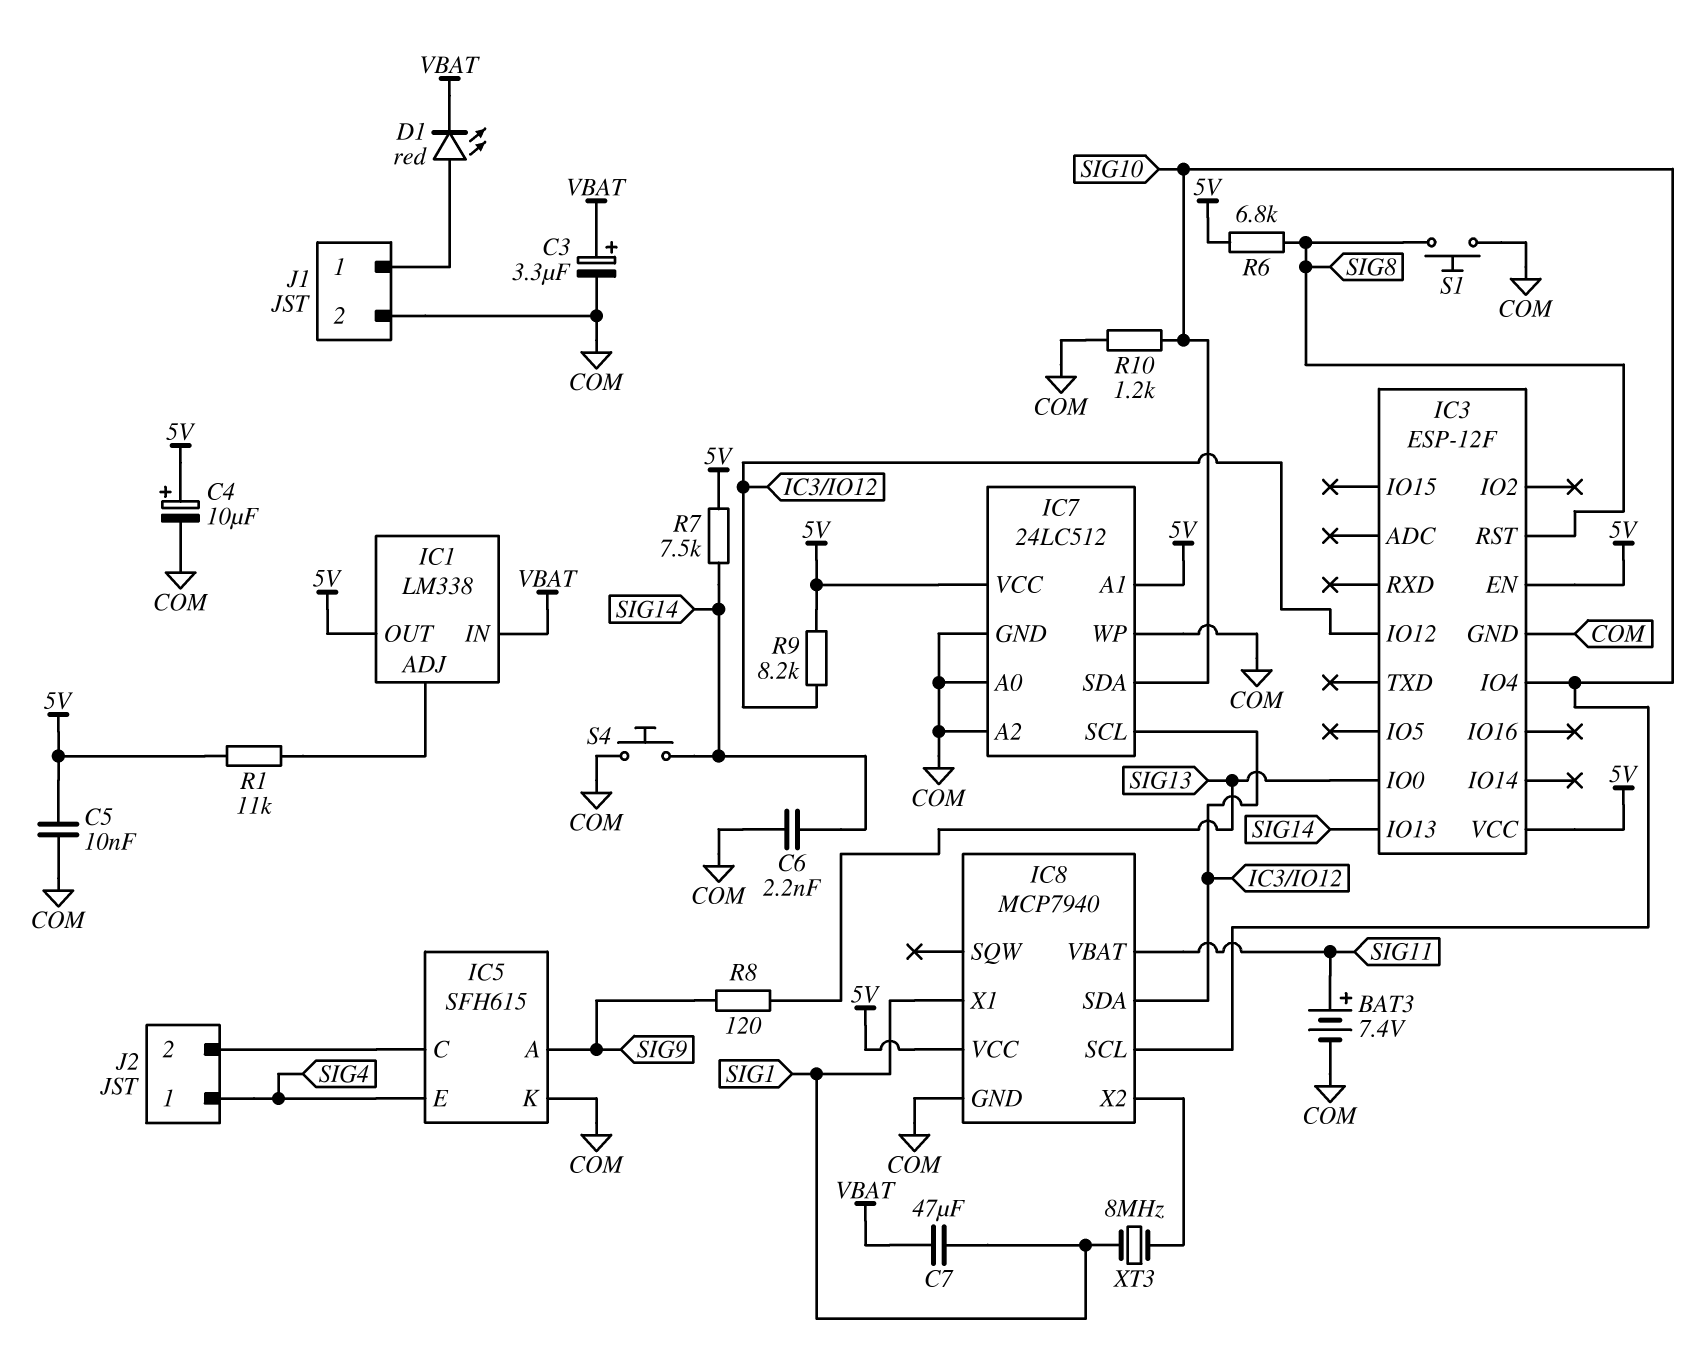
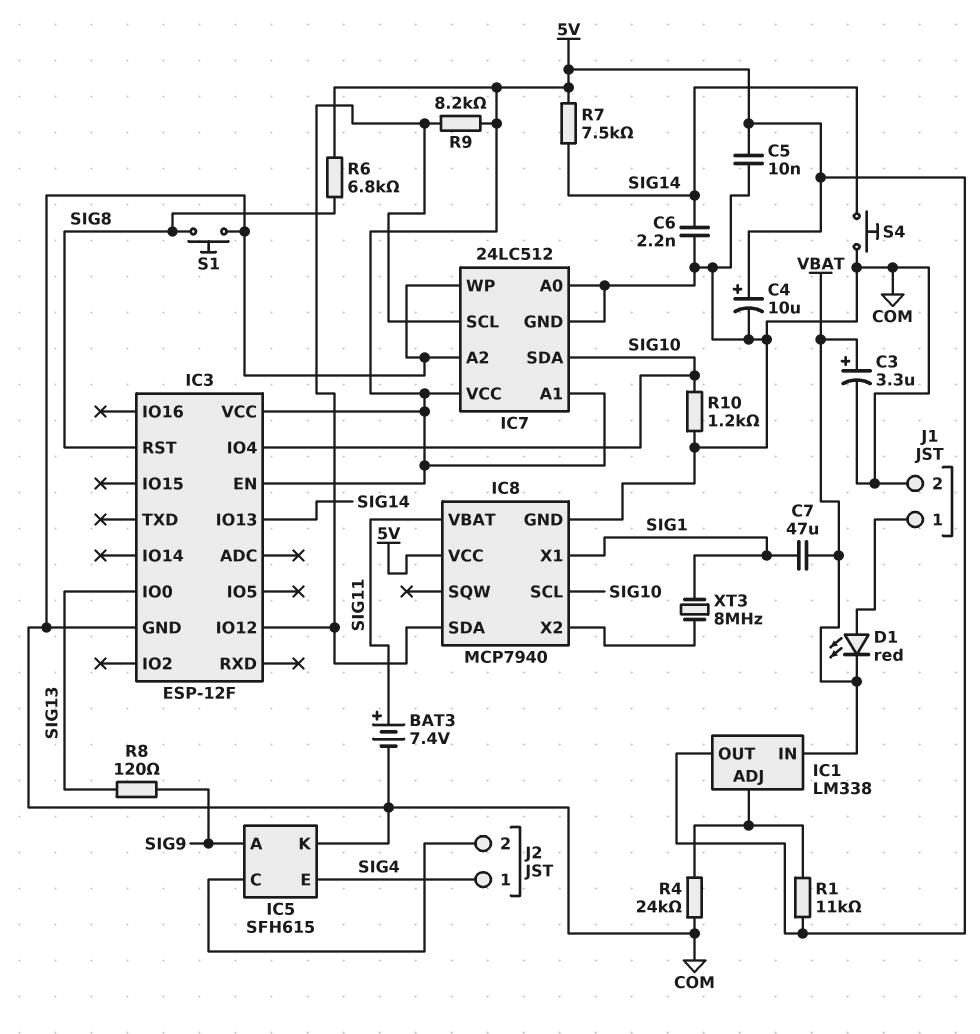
R4: none -> 24k (COM, IC1/ADJ)

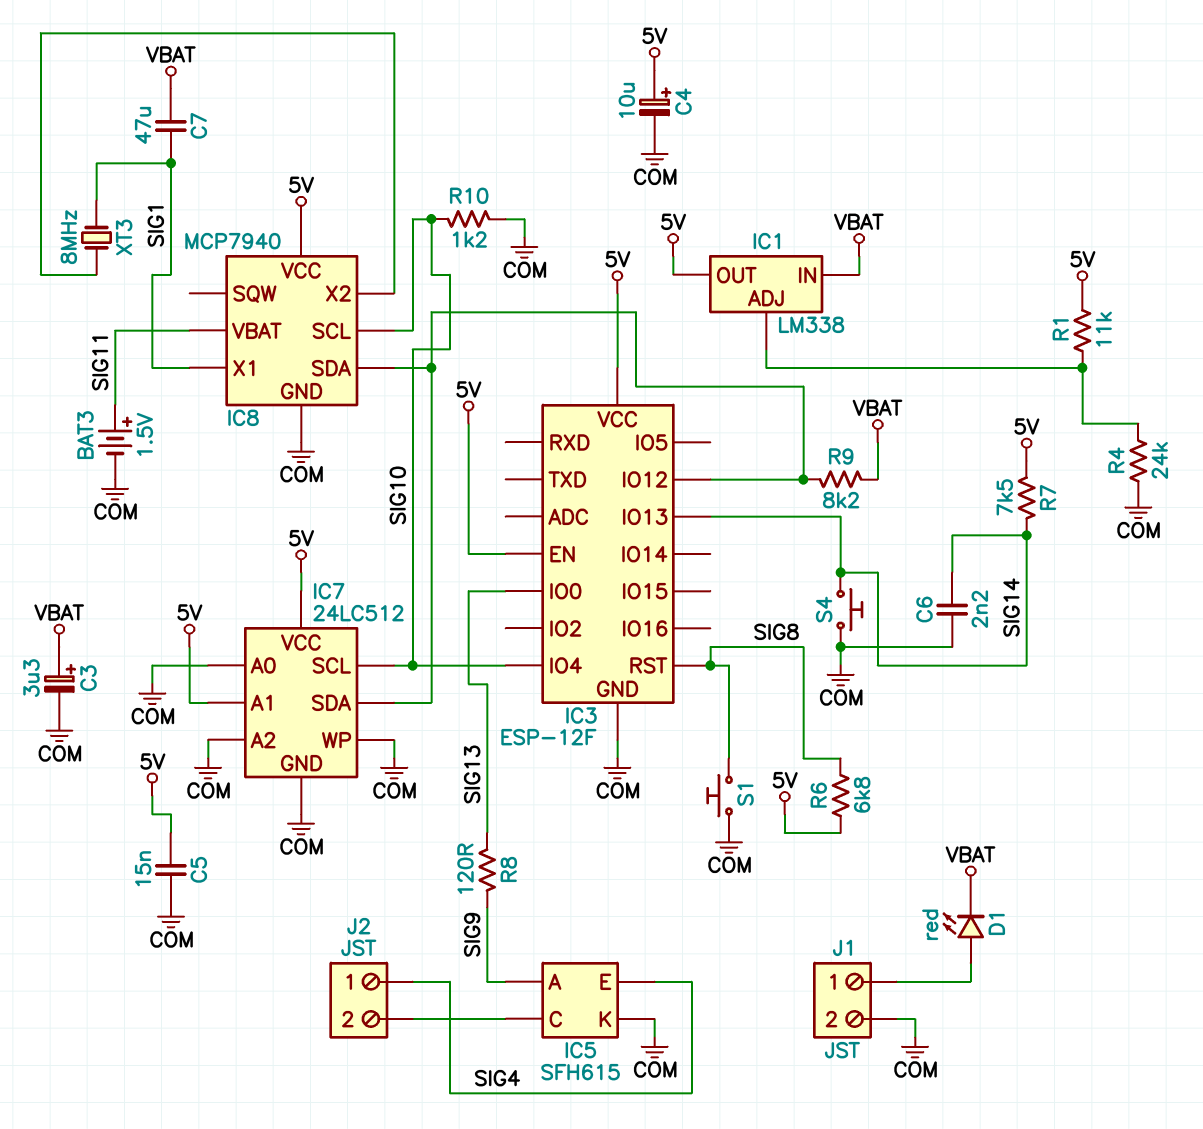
BAT3: 7.4V (plus SIG11, minus COM) -> 1.5V (plus SIG11, minus COM)
C5: 10nF (5V, COM) -> 15nF (5V, COM)
IC7 pin SCL: IC3/IO12 -> SIG10
IC7 pin SDA: SIG10 -> IC3/IO12
R9: 8.2k (5V, IC3/IO12) -> 8.2k (IC3/IO12, VBAT)

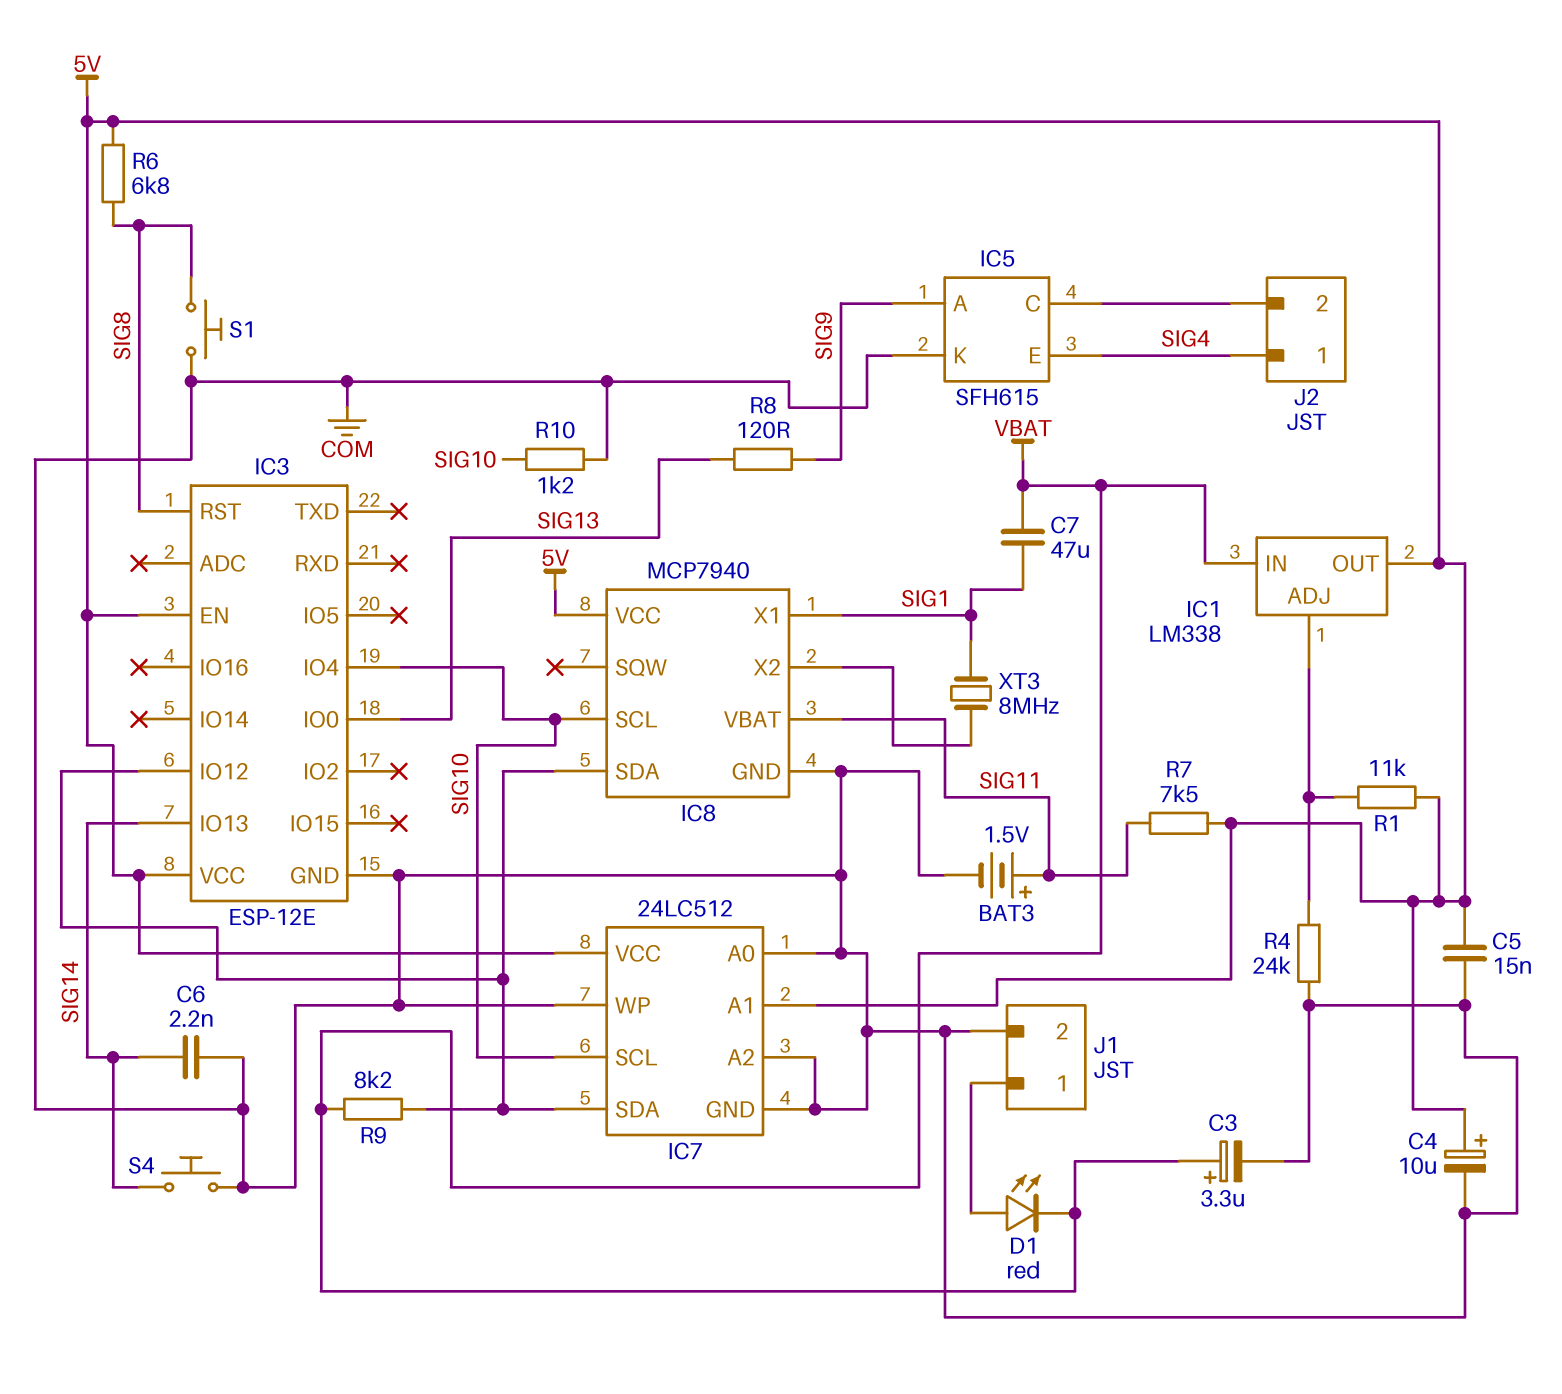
IC3: ESP-12F -> ESP-12E
R7: 7.5k (5V, SIG14) -> 7.5k (5V, SIG11)

